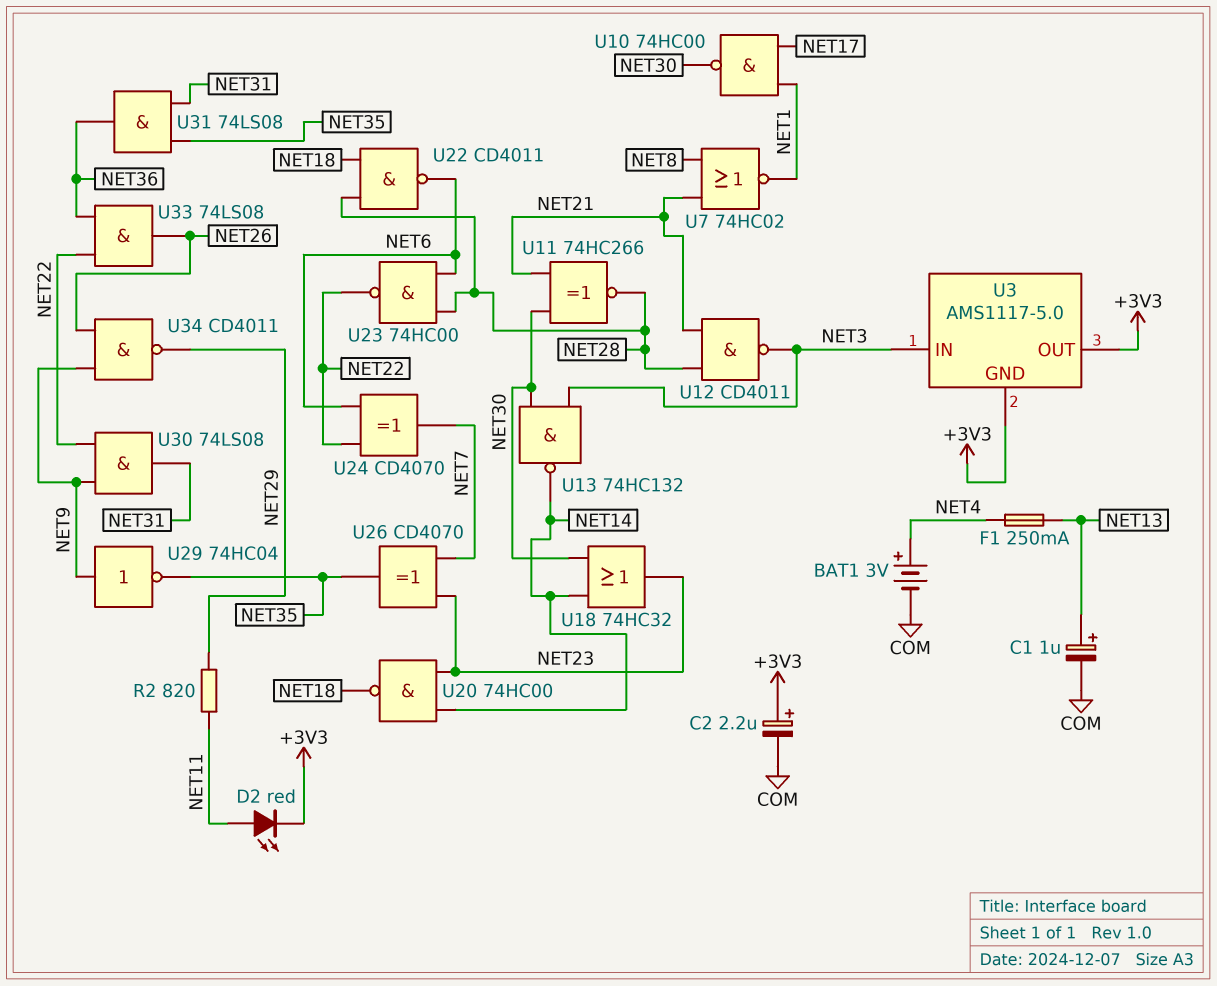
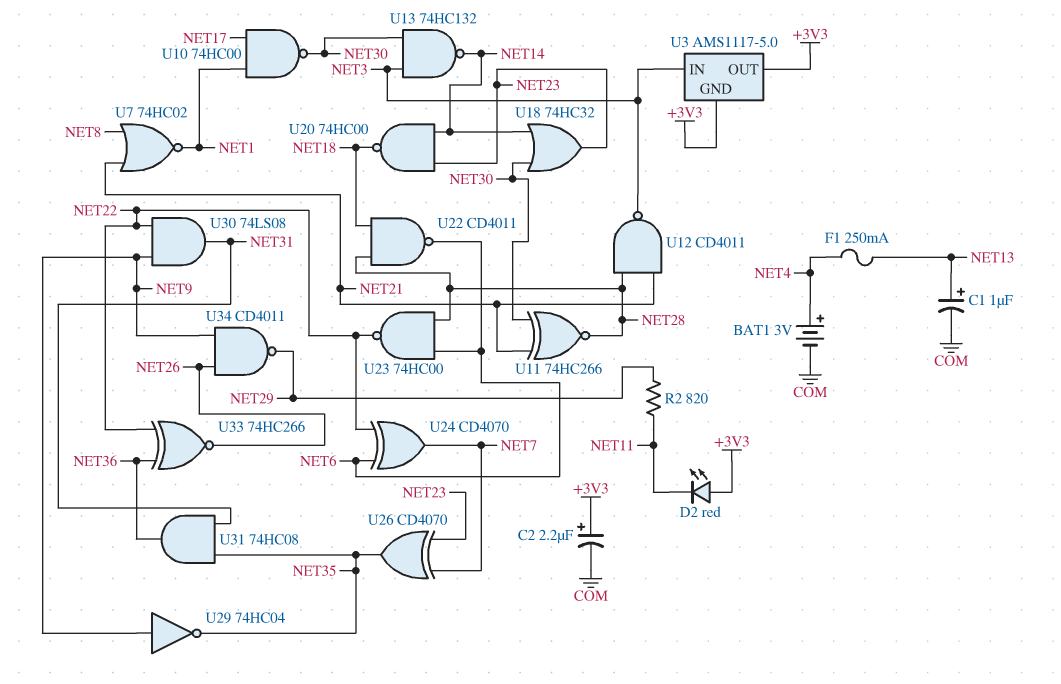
D2: LED red (A NET11, K +3V3) -> LED red (A +3V3, K NET11)
U31: AND 74LS08 (in NET31, in NET35, out NET36) -> AND 74HC08 (in NET31, in NET35, out NET36)
U33: AND 74LS08 (in NET22, in NET36, out NET26) -> XNOR 74HC266 (in NET22, in NET36, out NET26)

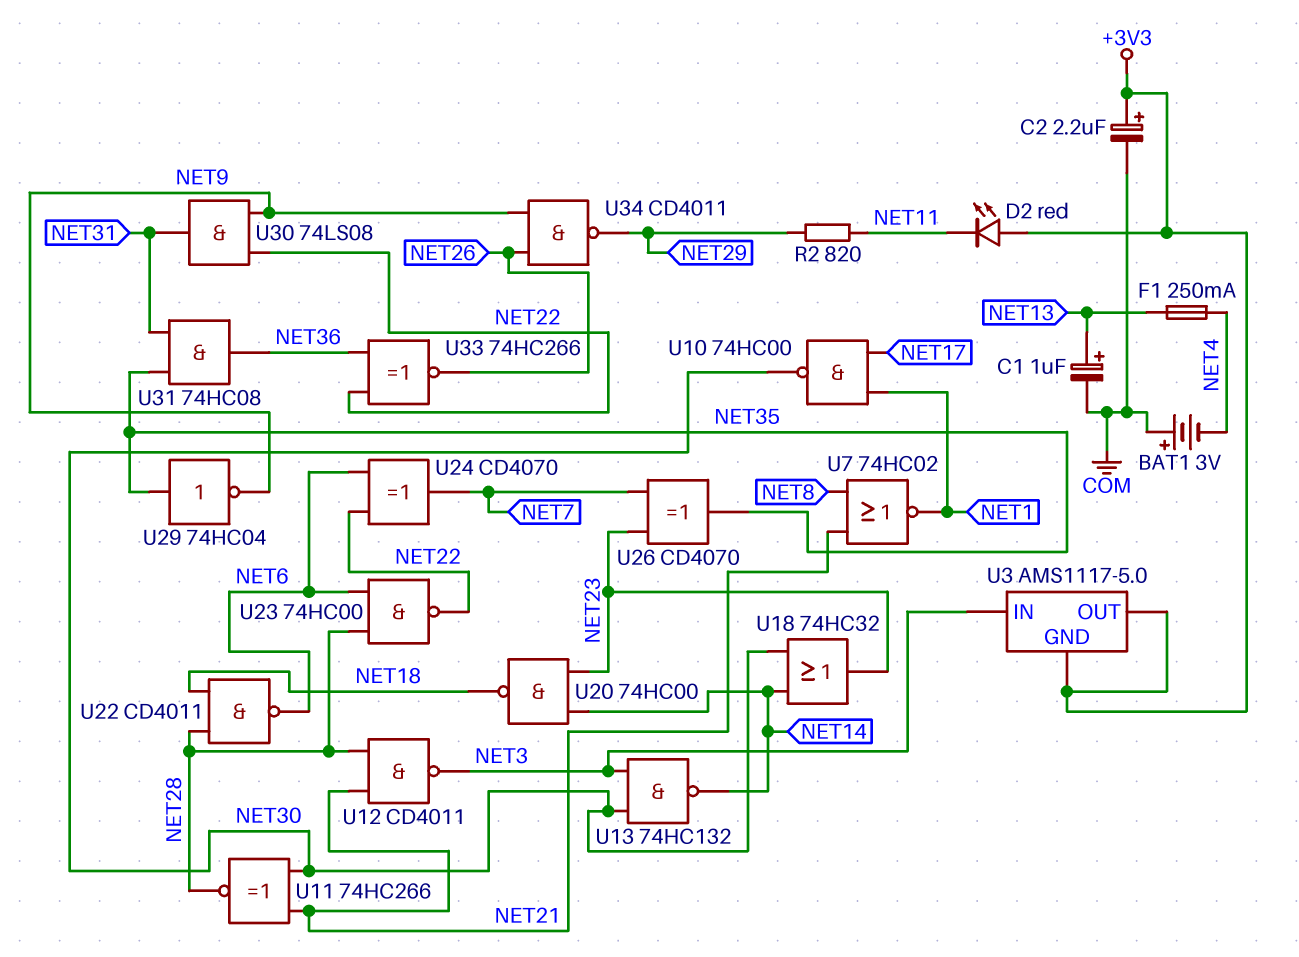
BAT1: 3V (plus NET4, minus COM) -> 3V (plus COM, minus NET4)
U29: NOT 74HC04 (in NET9, out NET35) -> NOT 74HC04 (in NET35, out NET9)

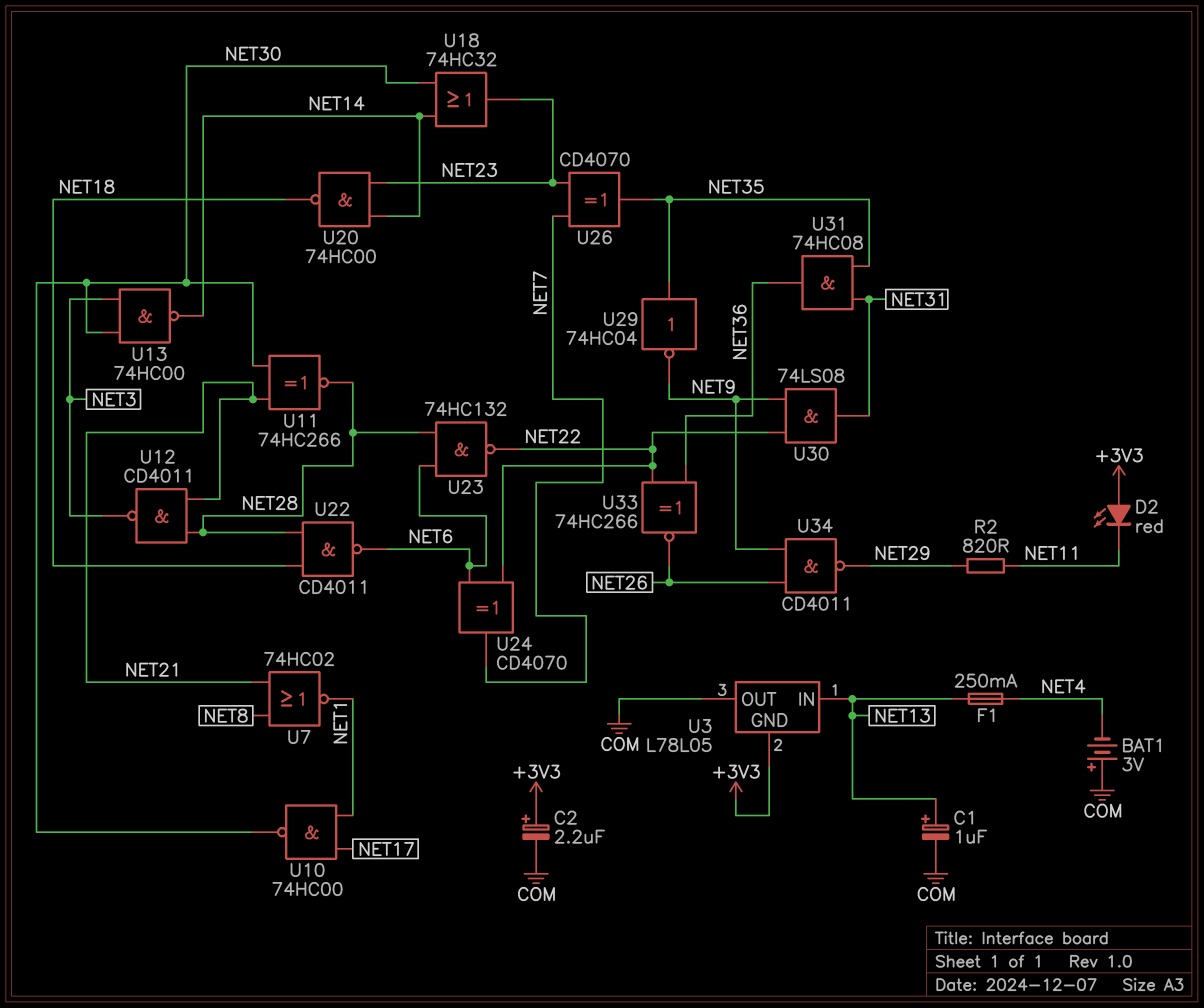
U3: AMS1117-5.0 -> L78L05
U3 pin IN: NET3 -> NET13
U3 pin OUT: +3V3 -> COM
U13: NAND 74HC132 (in NET3, in NET30, out NET14) -> NAND 74HC00 (in NET3, in NET30, out NET14)
U23: NAND 74HC00 (in NET6, in NET28, out NET22) -> NAND 74HC132 (in NET6, in NET28, out NET22)

